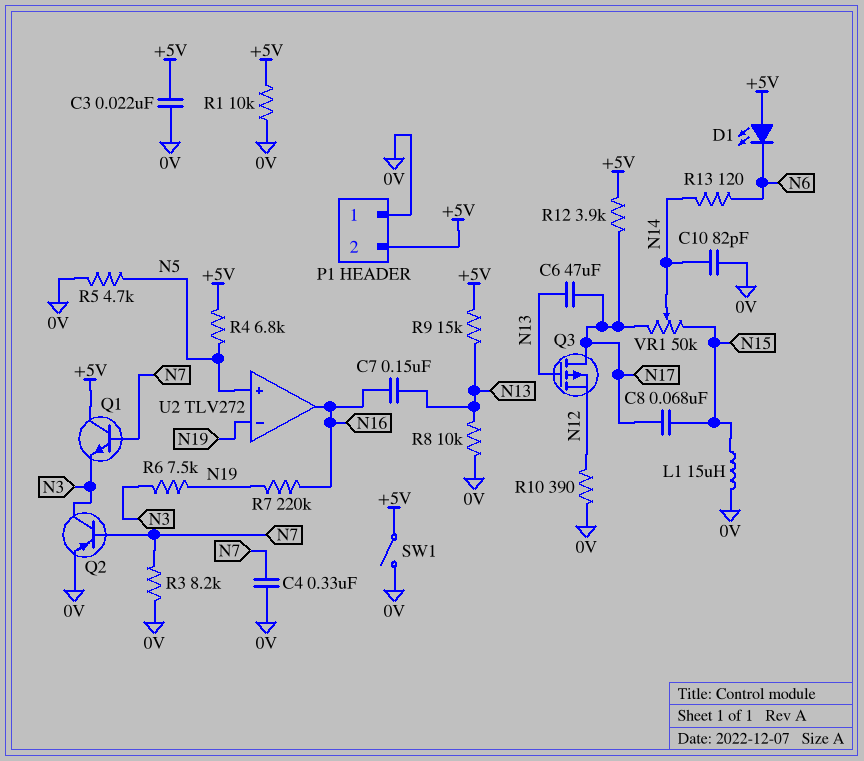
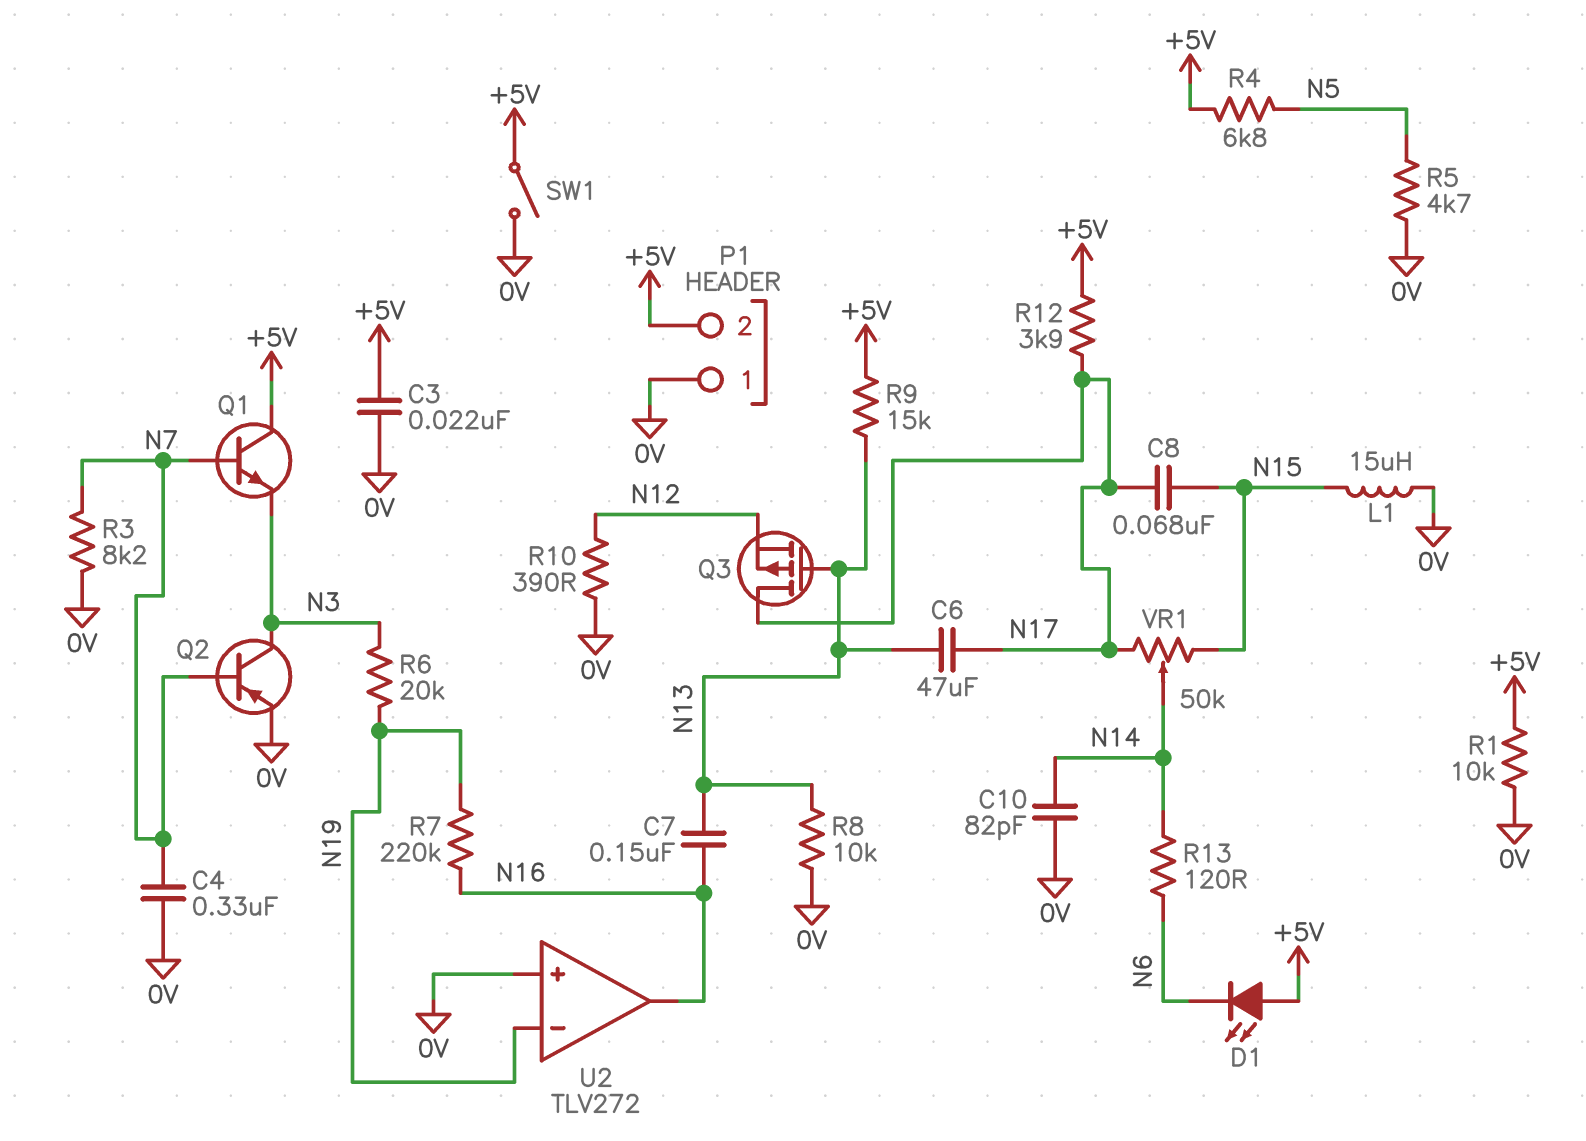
R6: 7.5k (N3, N19) -> 20k (N3, N19)
U2 pin in+: N5 -> 0V

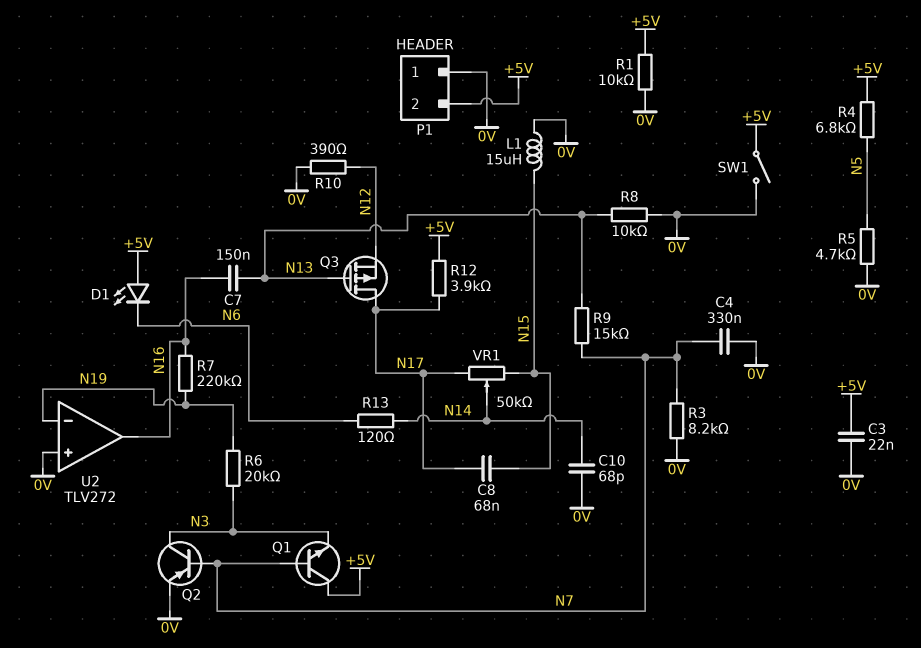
C6: 47uF (N13, N17) -> none
C10: 82pF (0V, N14) -> 68pF (0V, N14)
R9: 15k (+5V, N13) -> 15k (N7, N13)

